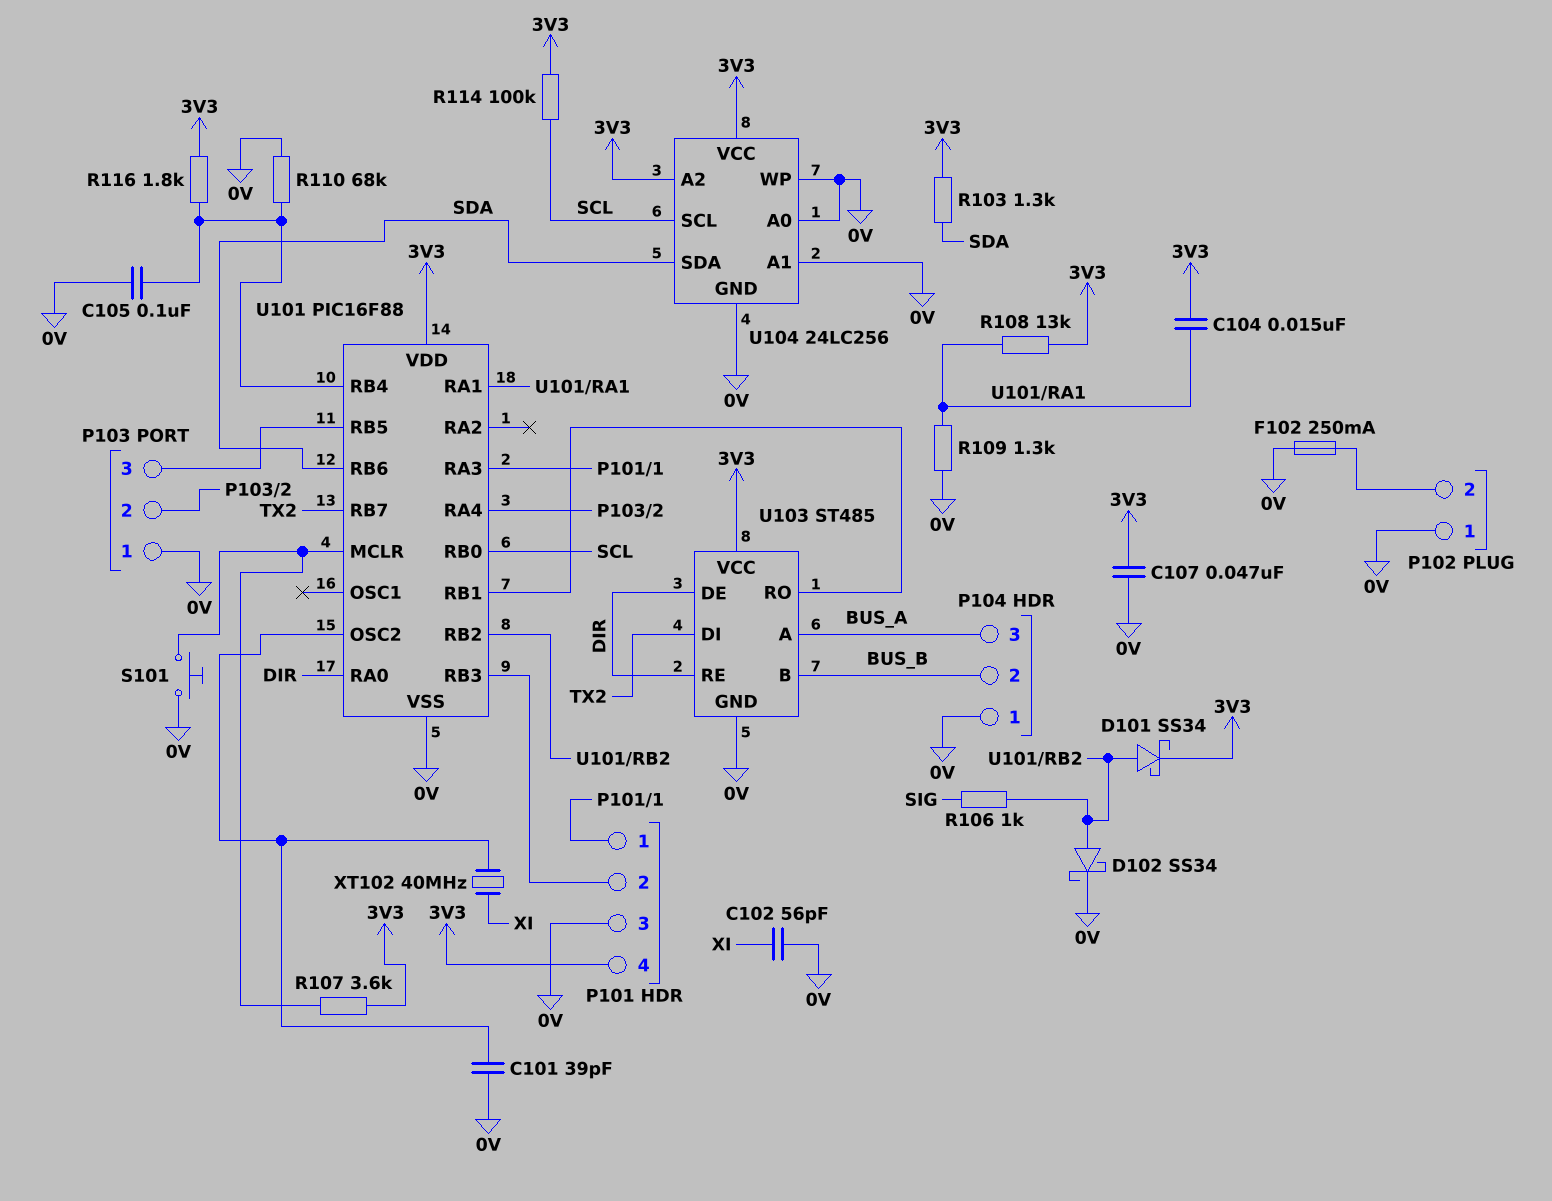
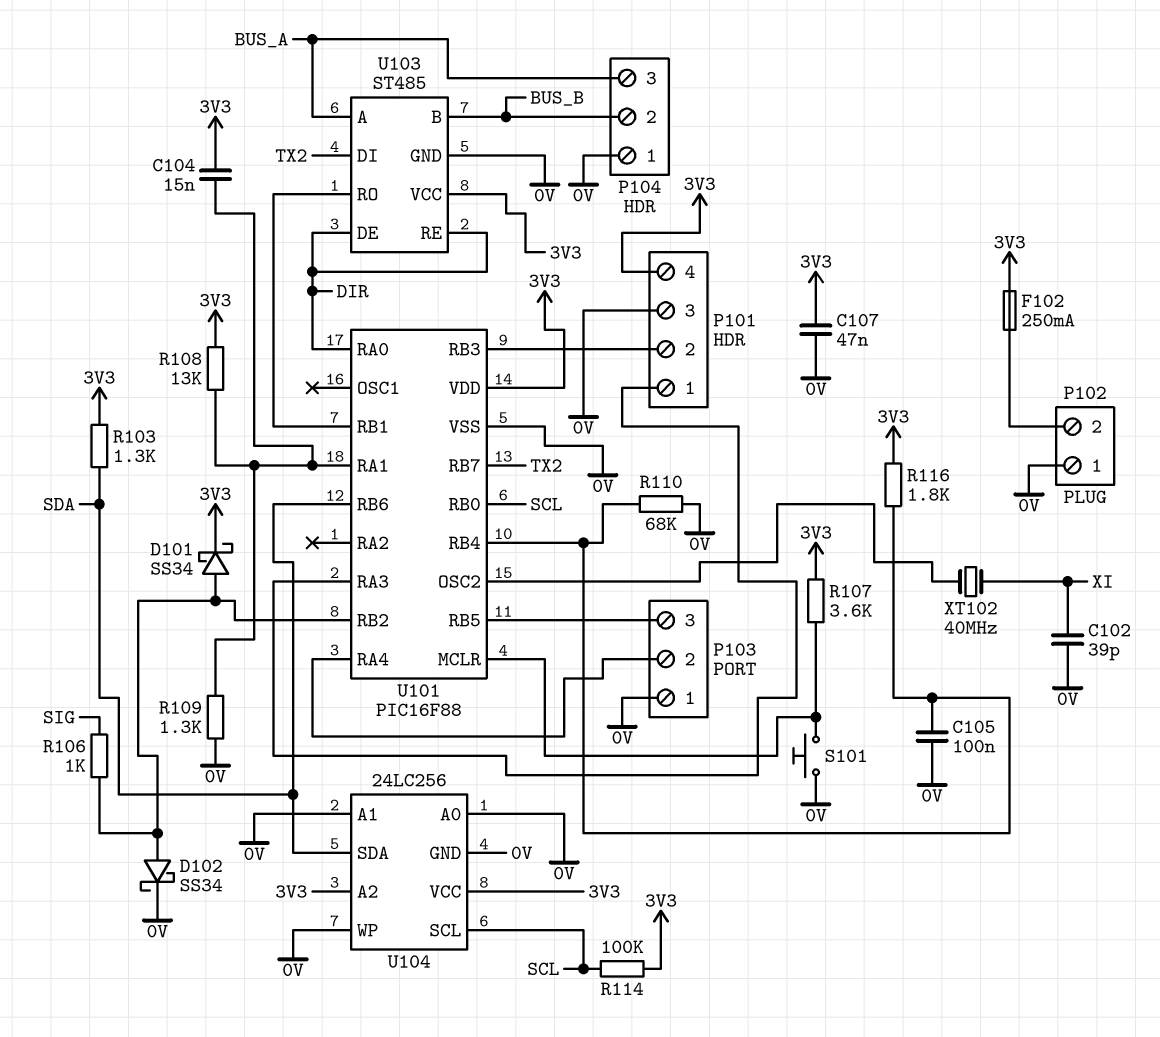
C101: 39pF (0V, U101/OSC2) -> none
C102: 56pF (0V, XI) -> 39pF (0V, XI)
F102: 250mA (0V, P102/2) -> 250mA (3V3, P102/2)

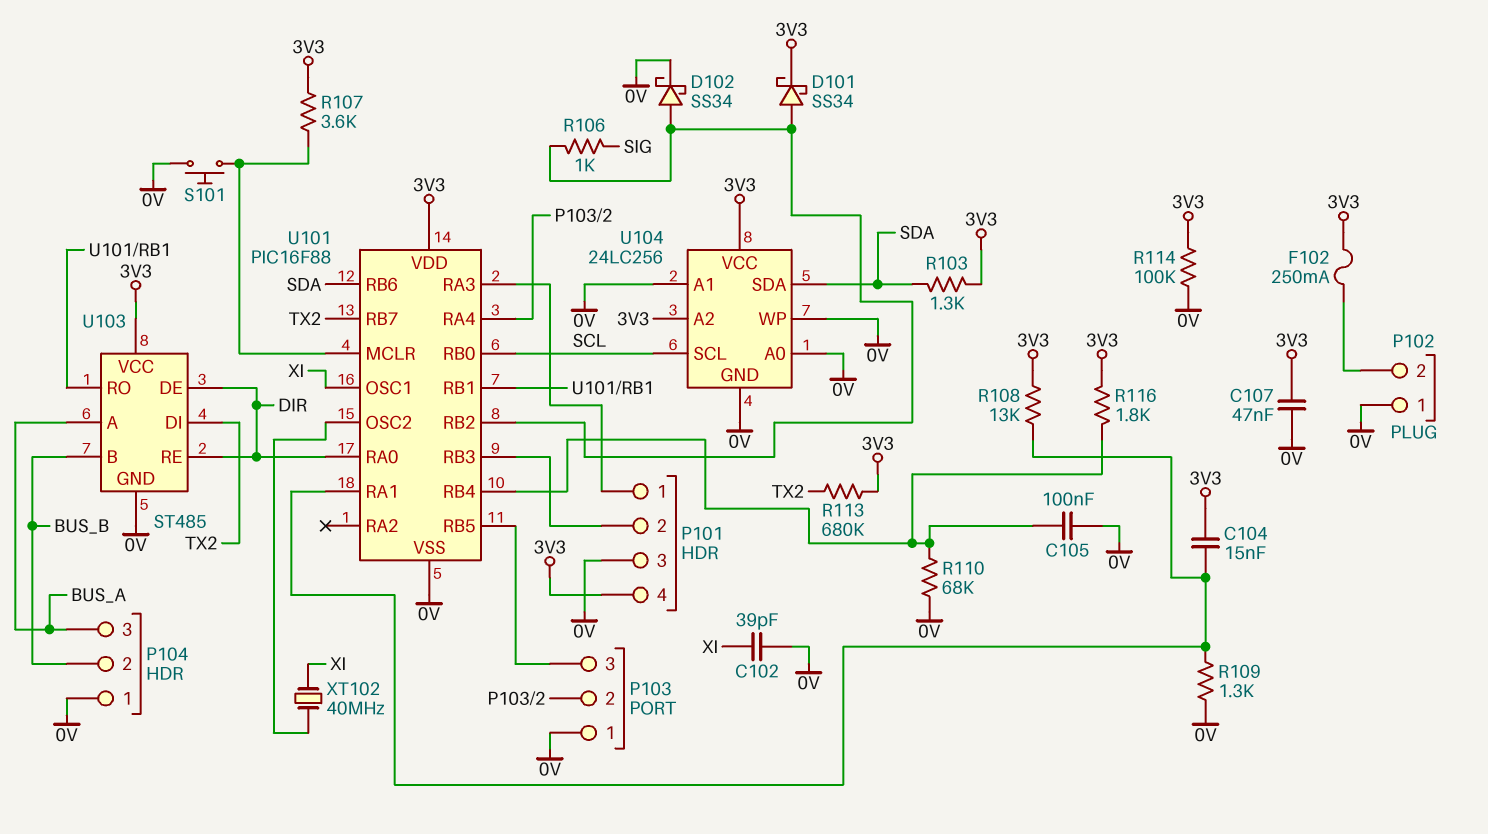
R113: none -> 680k (3V3, TX2)
R114: 100k (3V3, SCL) -> 100k (0V, 3V3)
U101 pin OSC1: none -> XI

